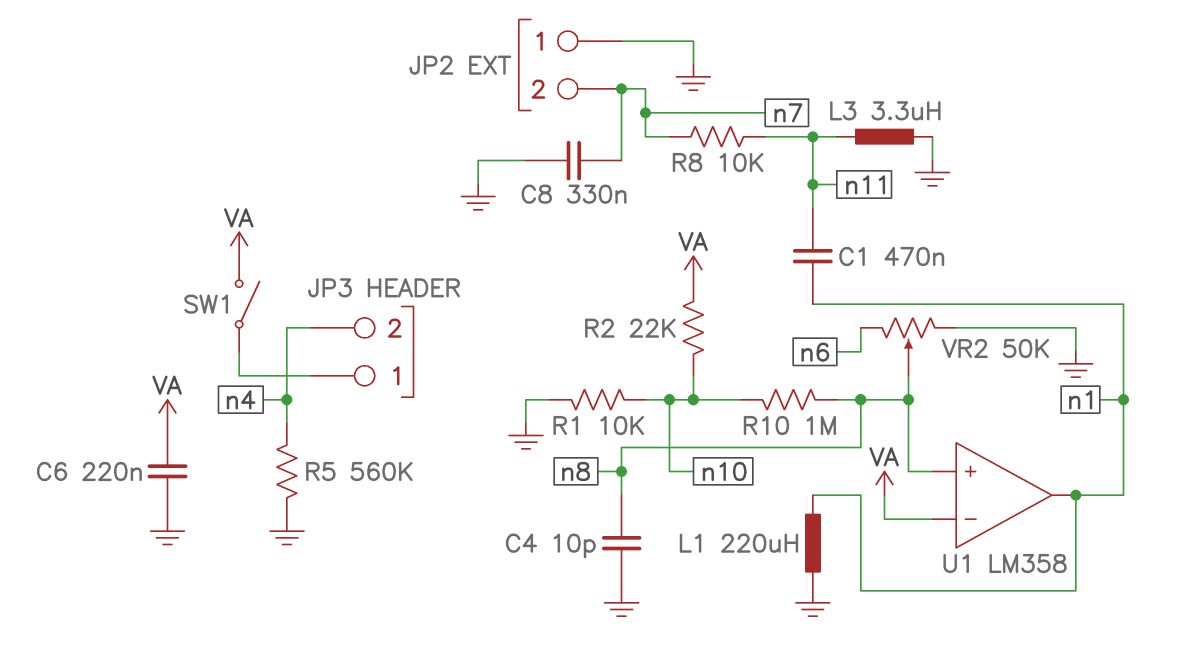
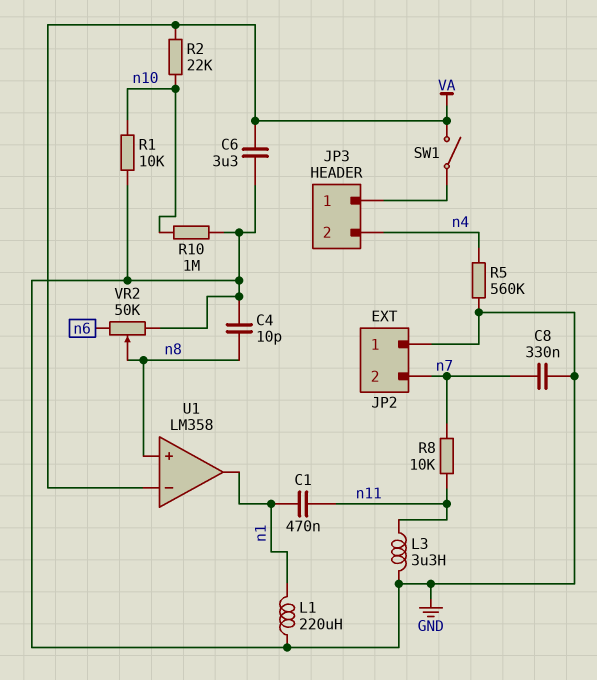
C6: 220nF (GND, VA) -> 3.3uF (GND, VA)
R10: 1M (n8, n10) -> 1M (GND, n10)

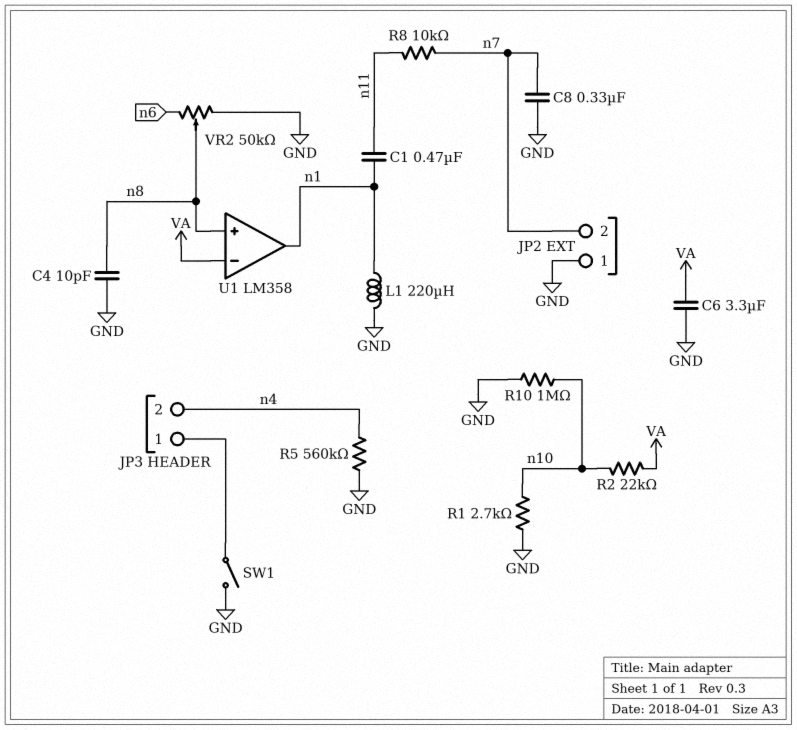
L3: 3.3uH (GND, n11) -> none
R1: 10k (GND, n10) -> 2.7k (GND, n10)
SW1: switch (JP3/1, VA) -> switch (GND, JP3/1)

